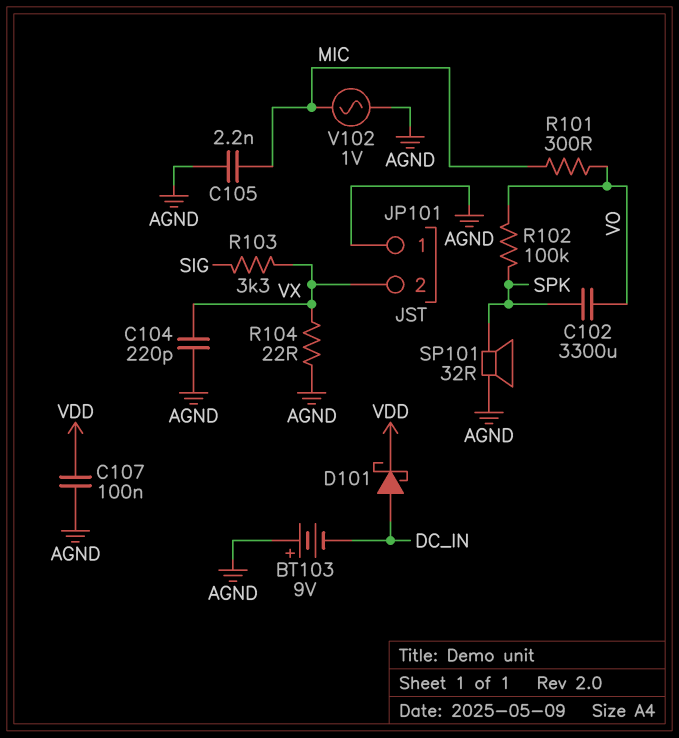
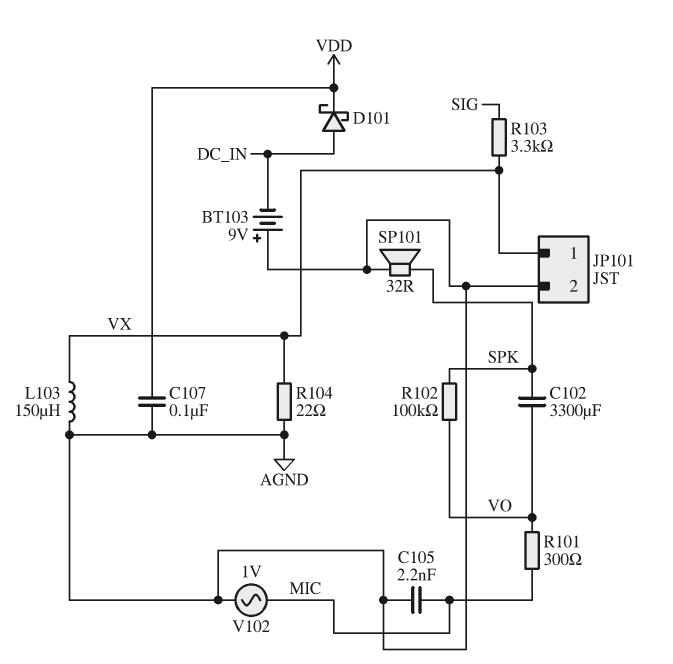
C104: 220pF (AGND, VX) -> none
JP101 pin 1: AGND -> VX
JP101 pin 2: VX -> AGND
L103: none -> 150uH (AGND, VX)

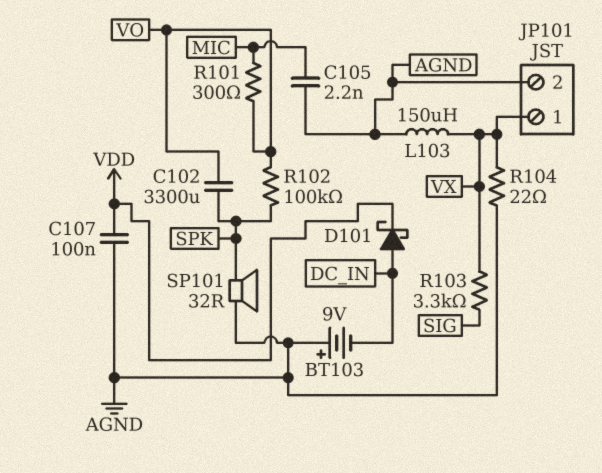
V102: AC 1V (AGND, MIC) -> none

